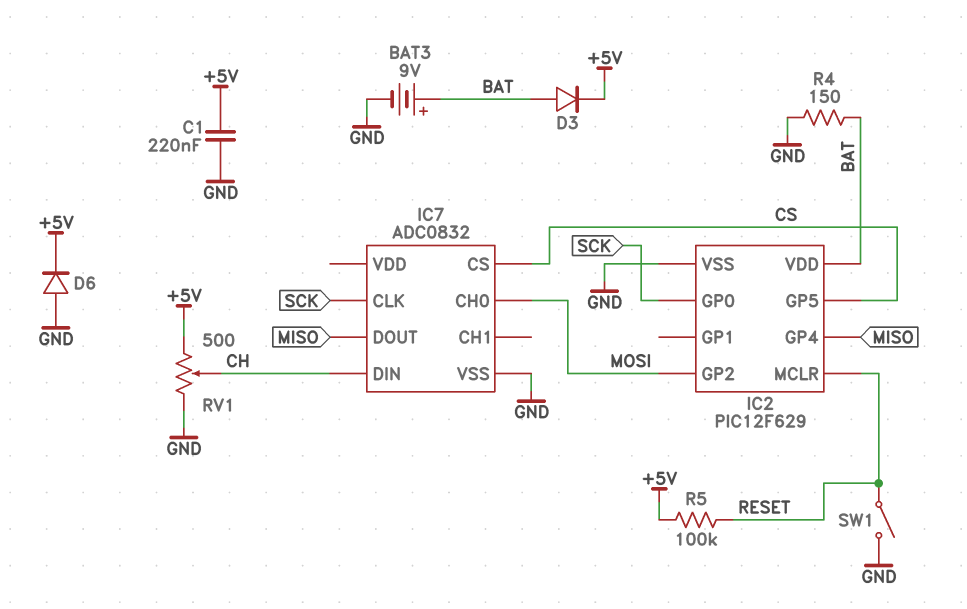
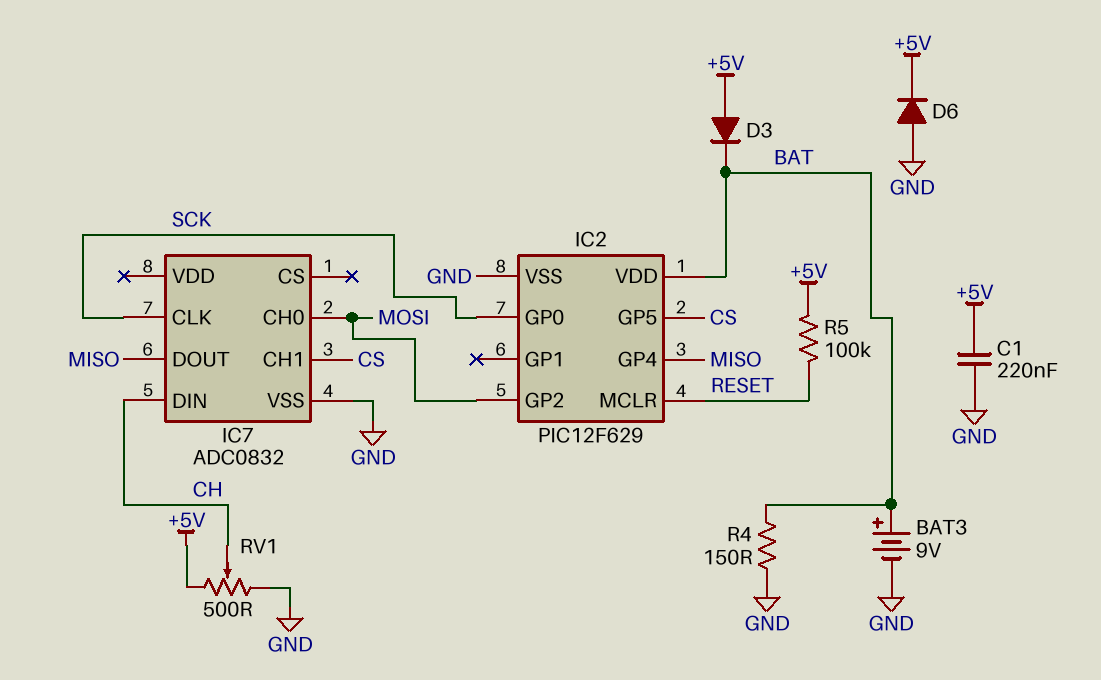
D3: diode (A BAT, K +5V) -> diode (A +5V, K BAT)
IC7 pin CH1: none -> CS
IC7 pin CS: CS -> none
SW1: switch (GND, RESET) -> none

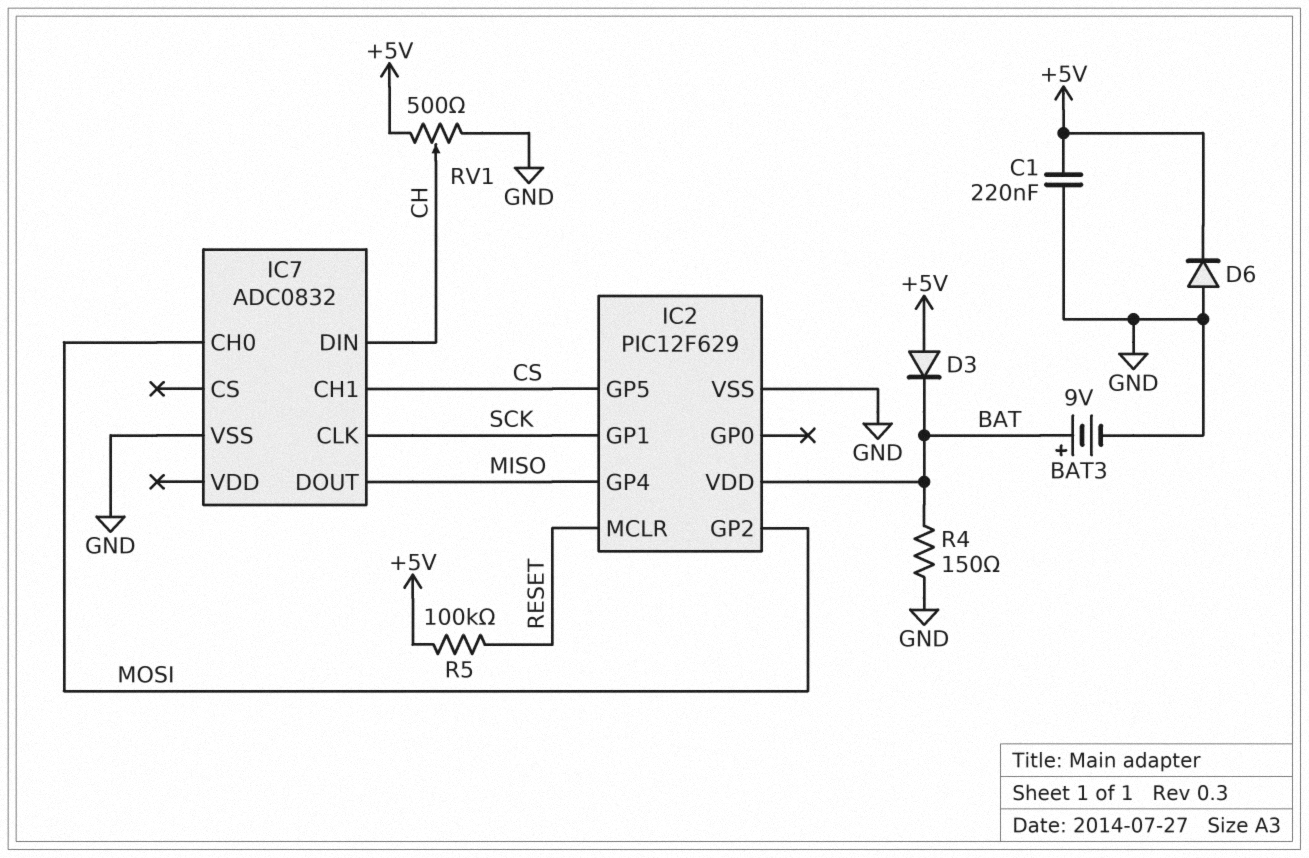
IC2 pin GP0: SCK -> none
IC2 pin GP1: none -> SCK

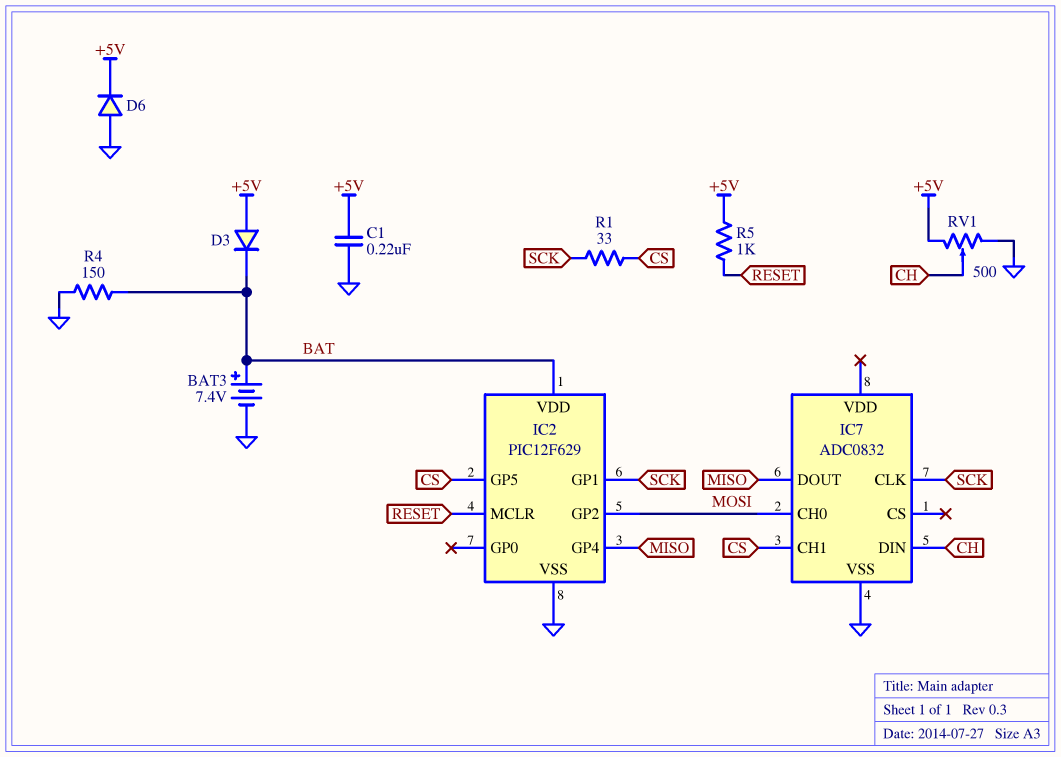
BAT3: 9V (plus BAT, minus GND) -> 7.4V (plus BAT, minus GND)
R1: none -> 33 (CS, SCK)
R5: 100k (+5V, RESET) -> 1k (+5V, RESET)

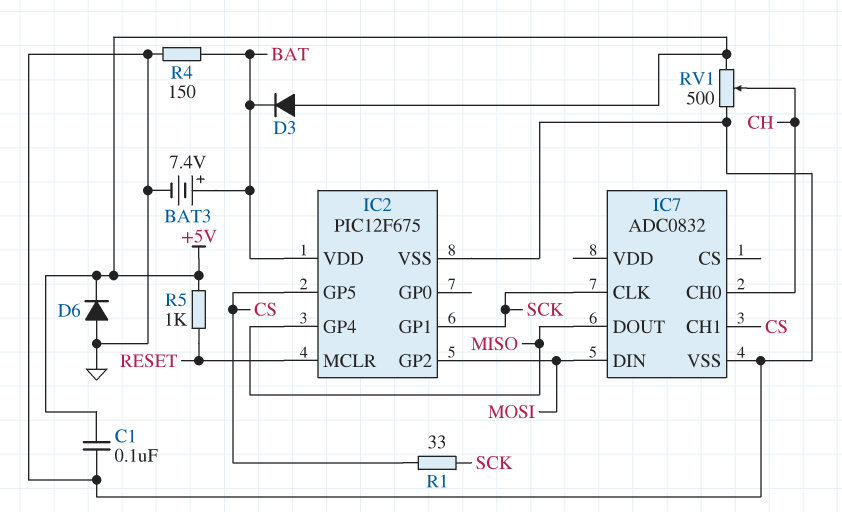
C1: 220nF (+5V, GND) -> 100nF (+5V, GND)
IC2: PIC12F629 -> PIC12F675
IC7 pin CH0: MOSI -> CH
IC7 pin DIN: CH -> MOSI

